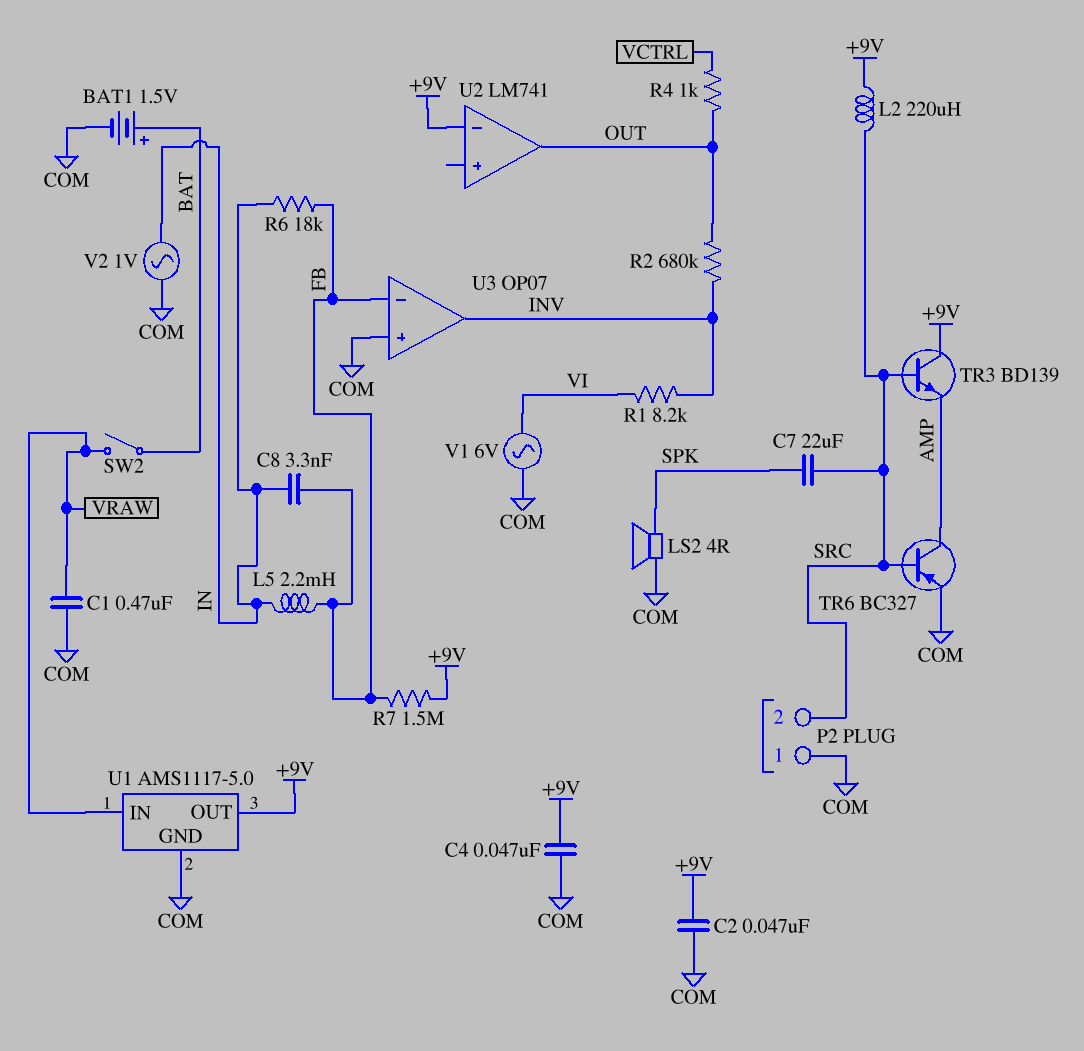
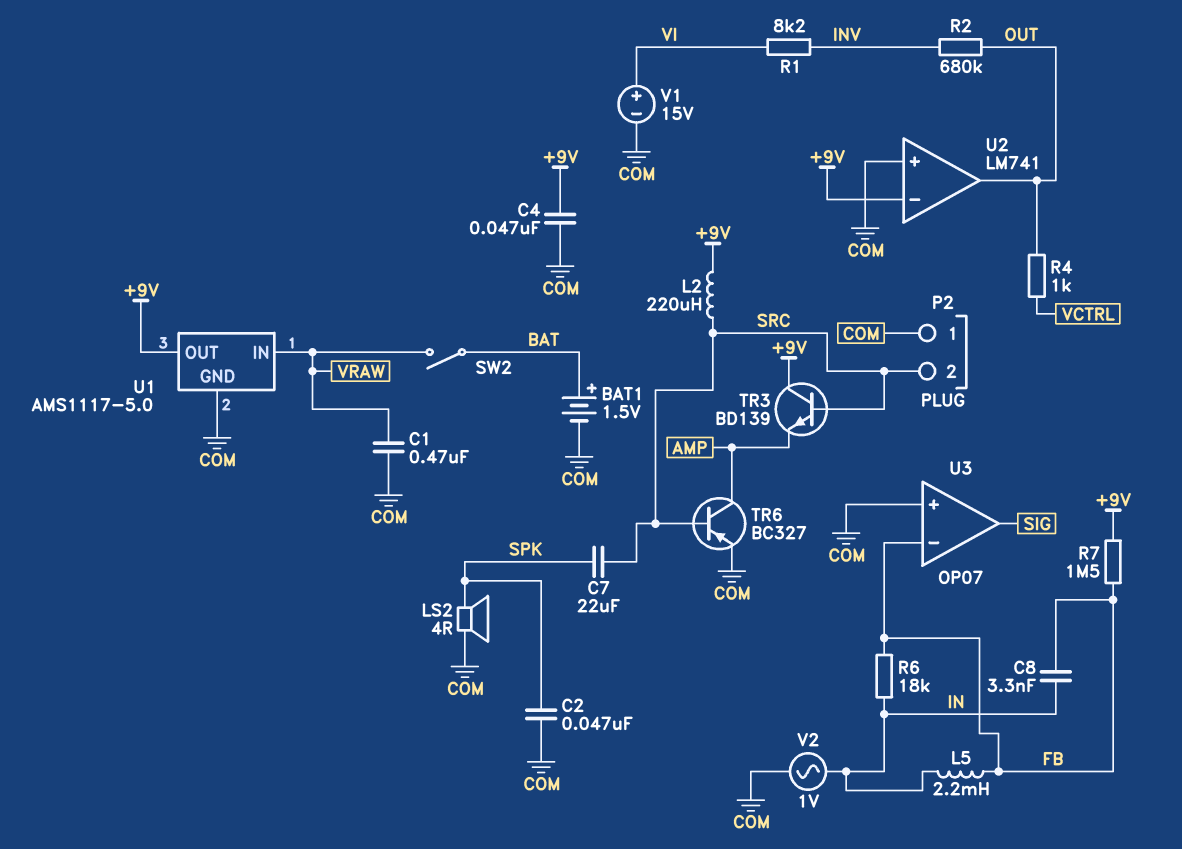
C2: 47nF (+9V, COM) -> 47nF (COM, SPK)
U2 pin in+: none -> COM
U3 pin out: INV -> SIG
V1: AC 6V (COM, VI) -> 15V (plus VI, minus COM)

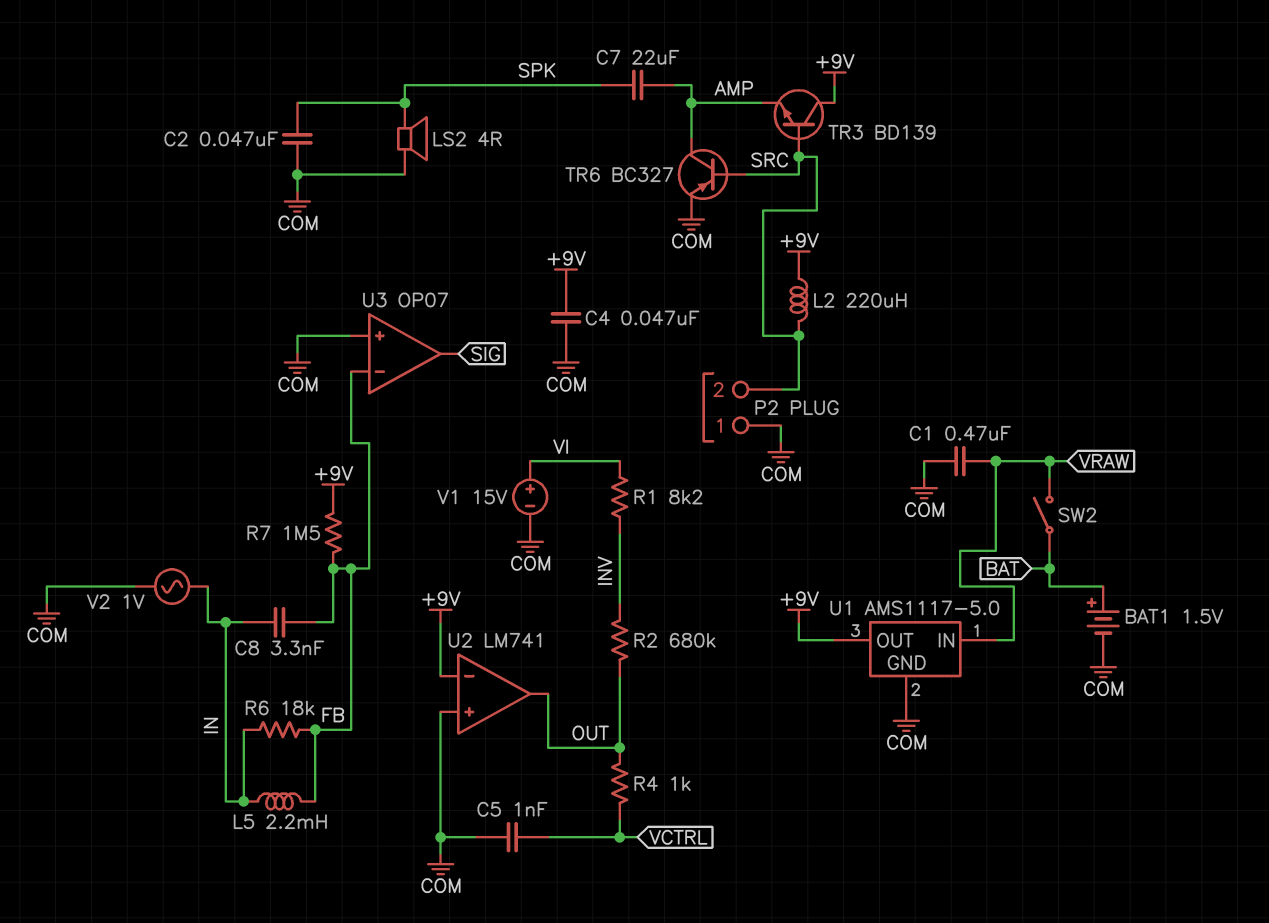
C5: none -> 1nF (COM, VCTRL)
C7: 22uF (SPK, SRC) -> 22uF (AMP, SPK)

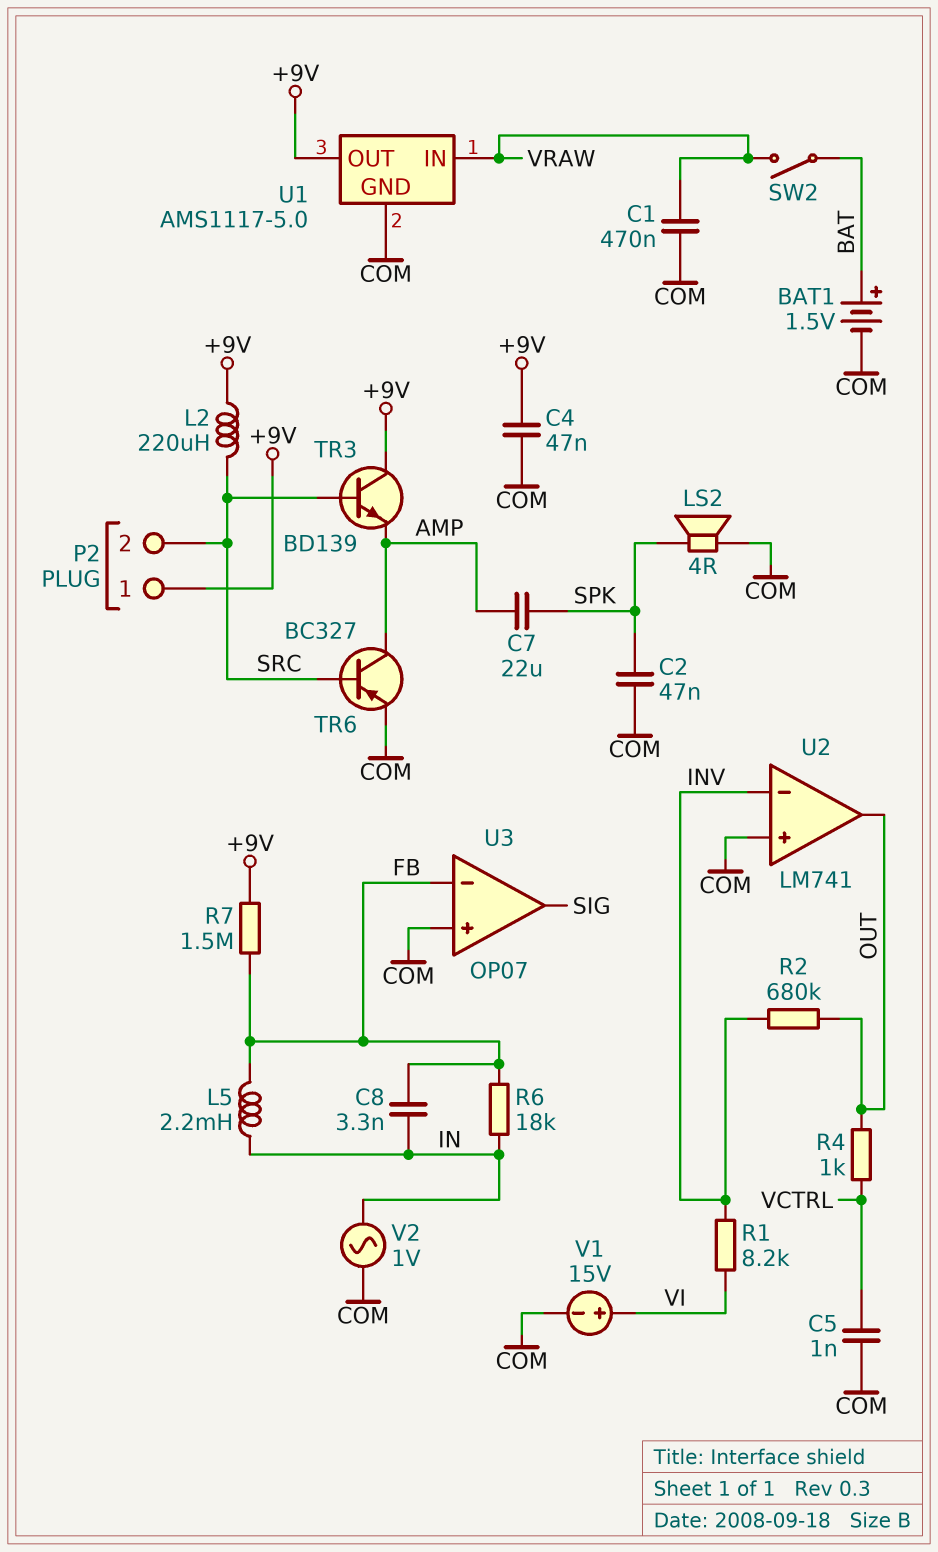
P2 pin 1: COM -> +9V
U2 pin in-: +9V -> INV

